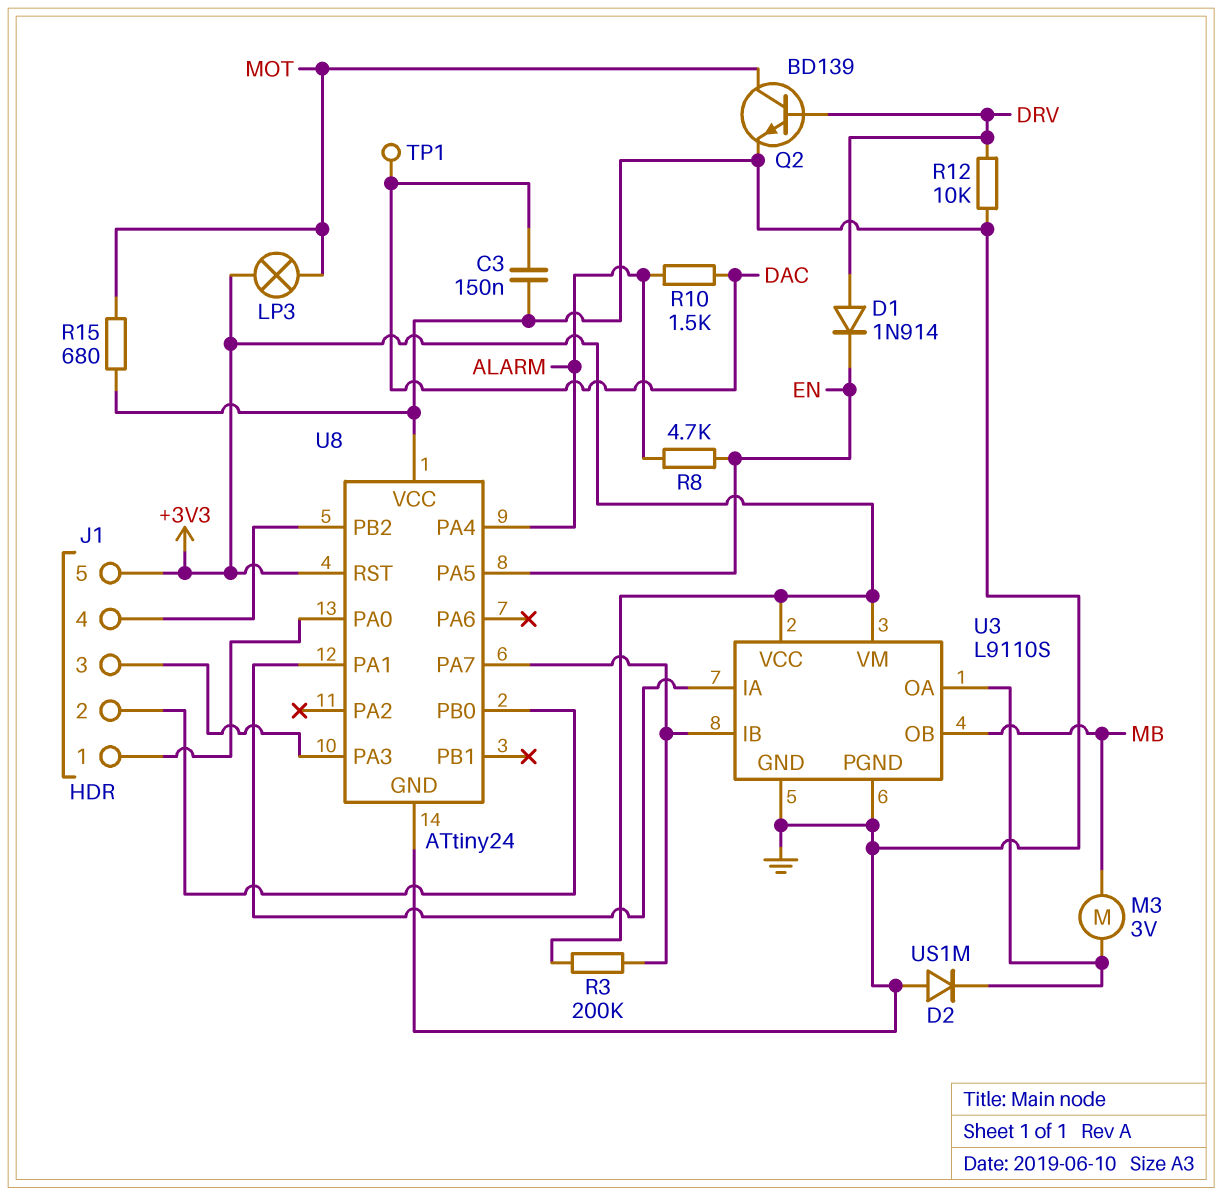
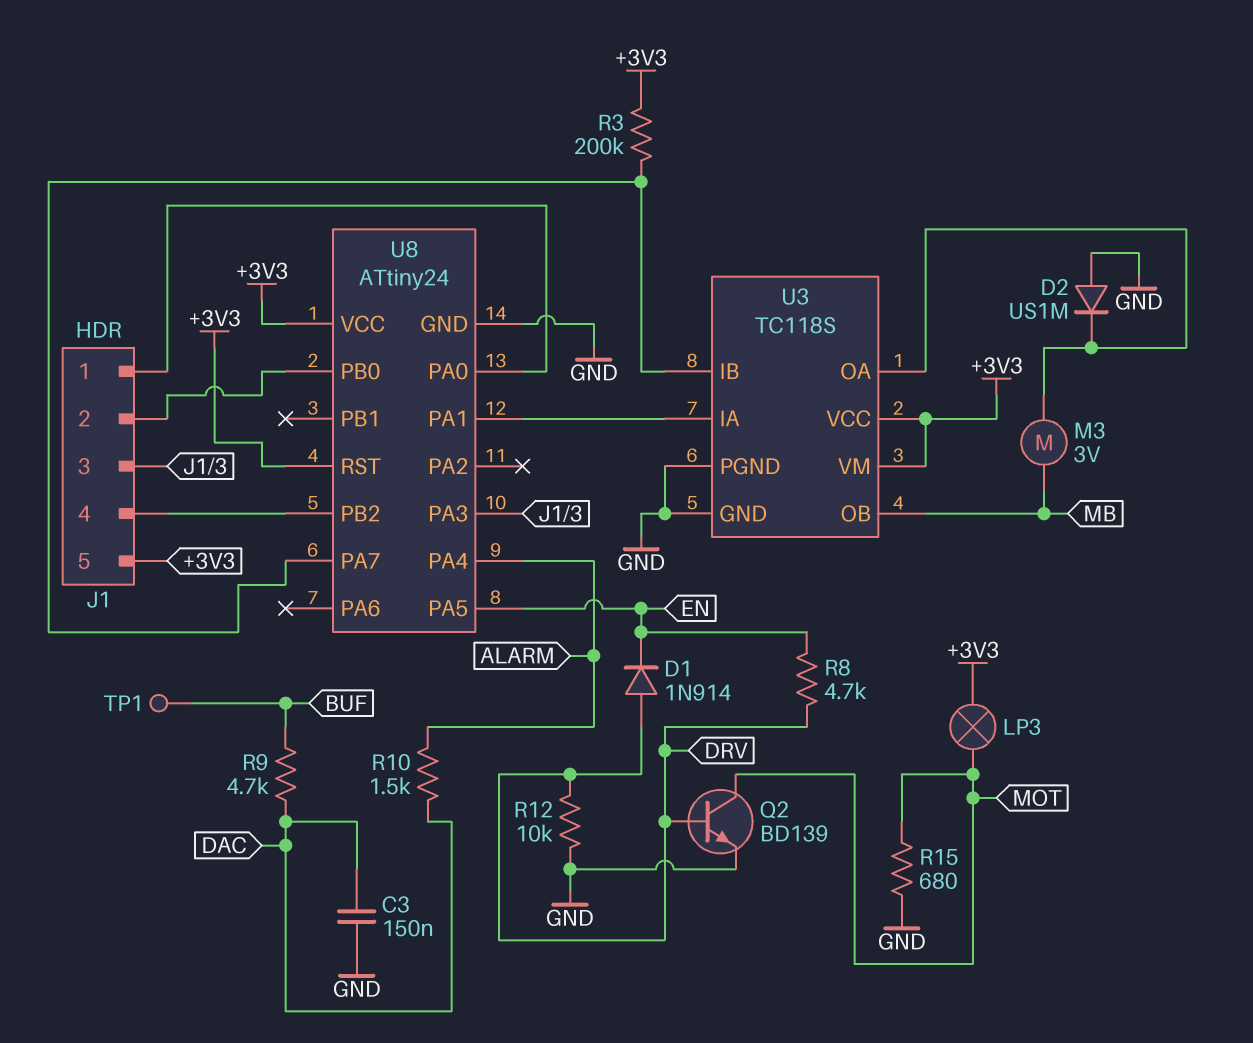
R8: 4.7k (ALARM, EN) -> 4.7k (DRV, EN)
R9: none -> 4.7k (BUF, DAC)
TP1: test point (DAC) -> test point (BUF)
U3: L9110S -> TC118S
U8 pin VCC: GND -> +3V3

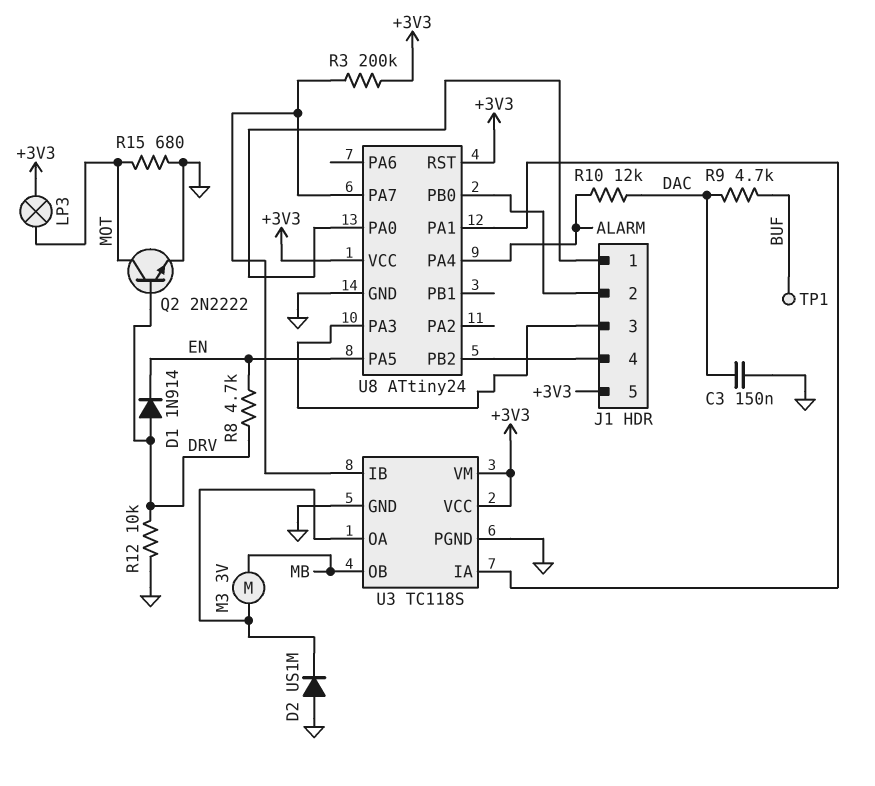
Q2: NPN BD139 (B DRV, C MOT, E GND) -> NPN 2N2222 (B DRV, C MOT, E GND)
R10: 1.5k (ALARM, DAC) -> 12k (ALARM, DAC)

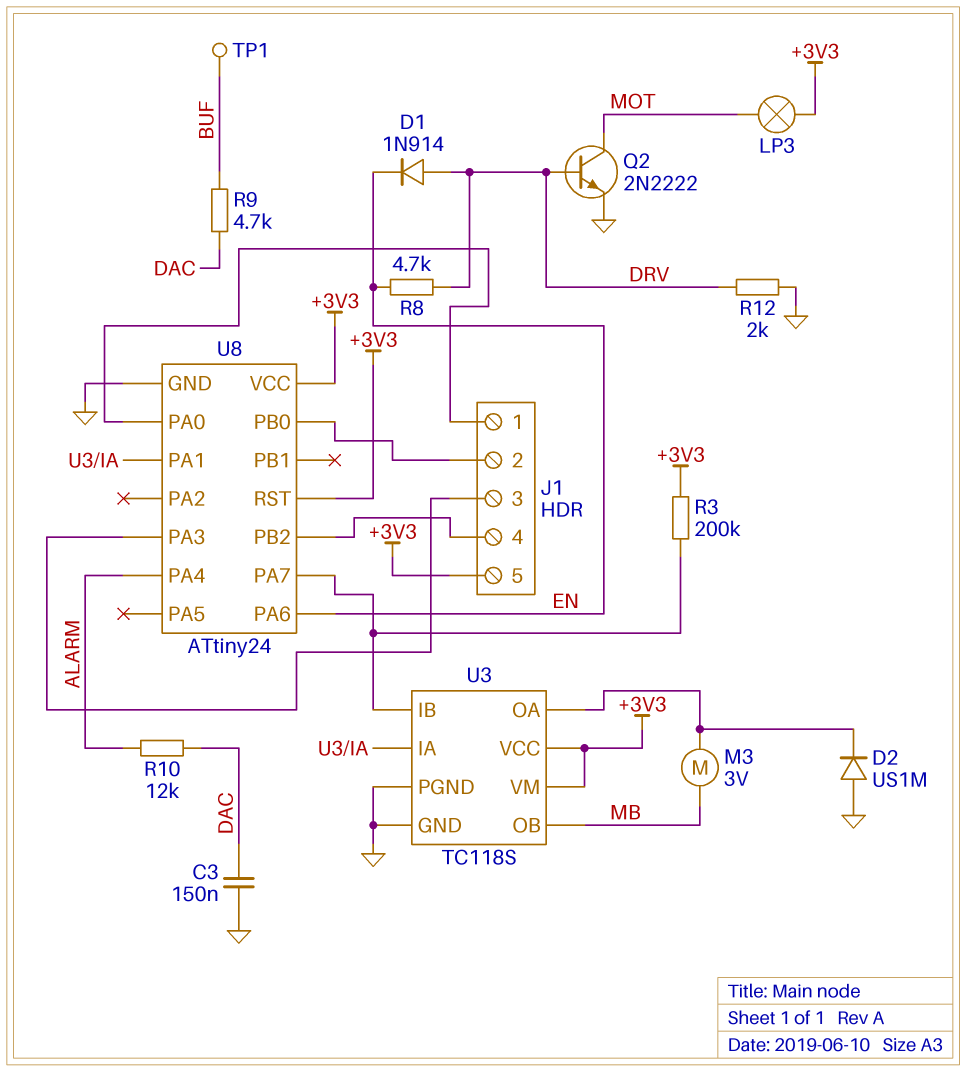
R12: 10k (DRV, GND) -> 2k (DRV, GND)
R15: 680 (GND, MOT) -> none
U8 pin PA5: EN -> none
U8 pin PA6: none -> EN

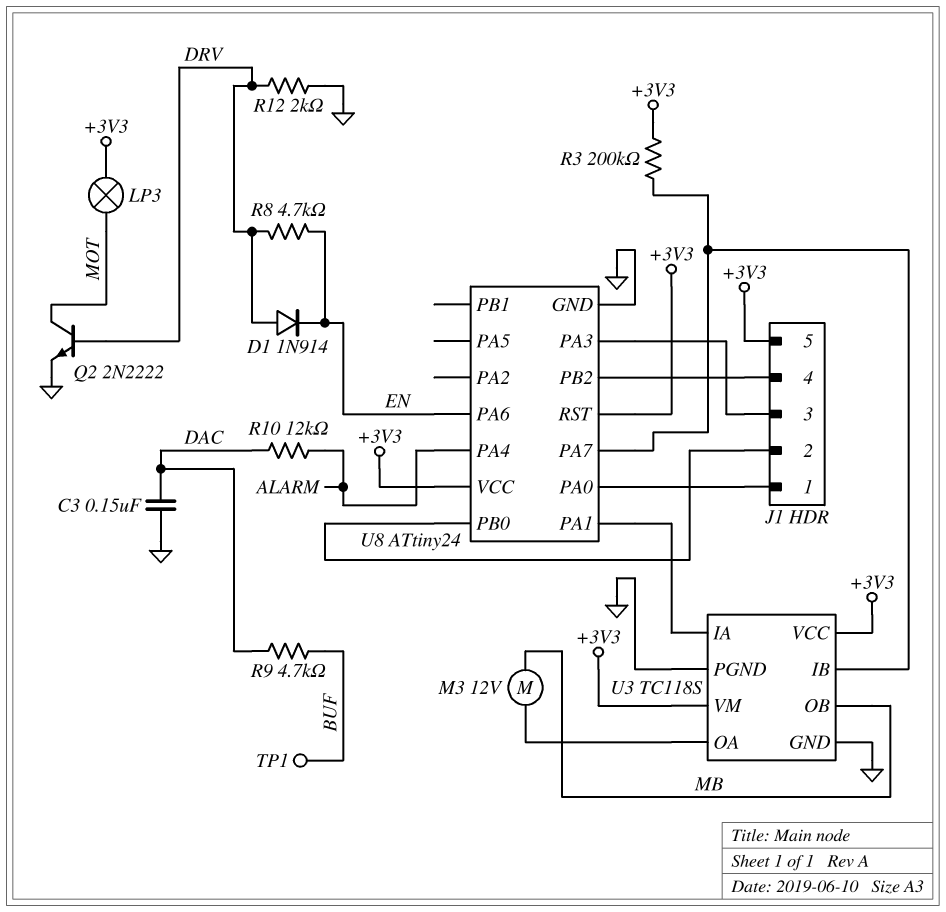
D2: diode US1M (A GND, K U3/OA) -> none
M3: motor 3V (MB, U3/OA) -> motor 12V (MB, U3/OA)

